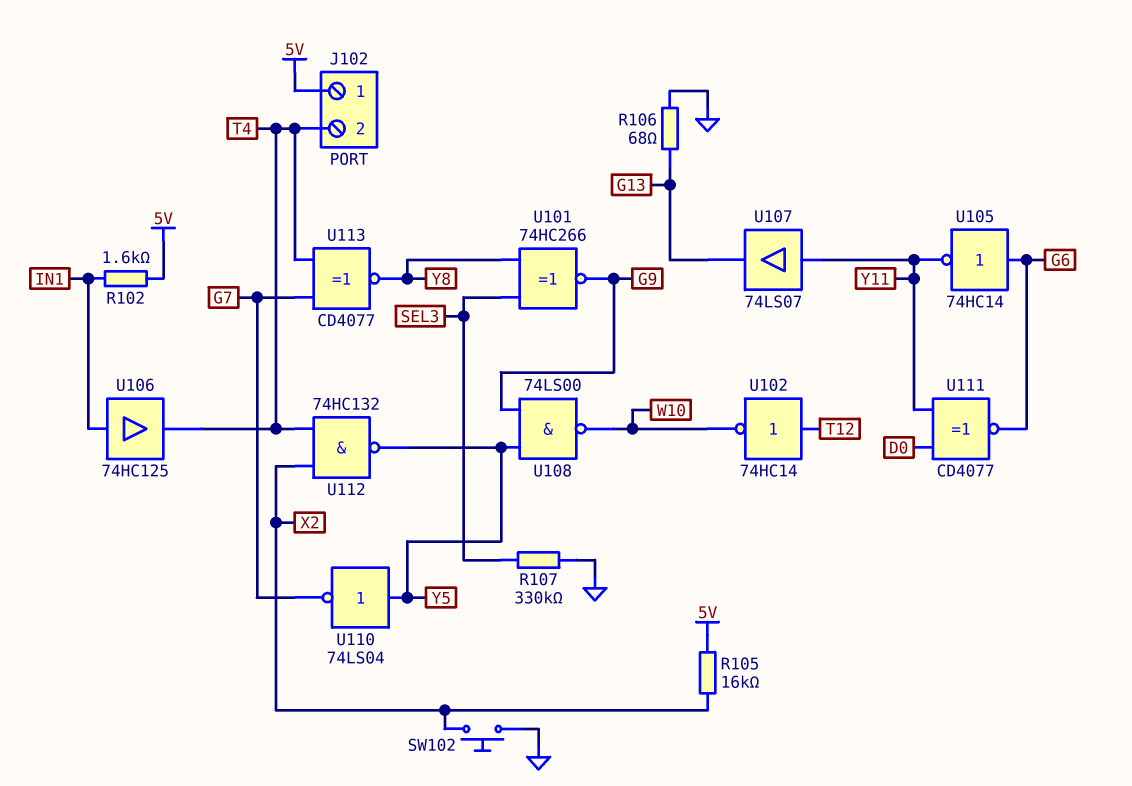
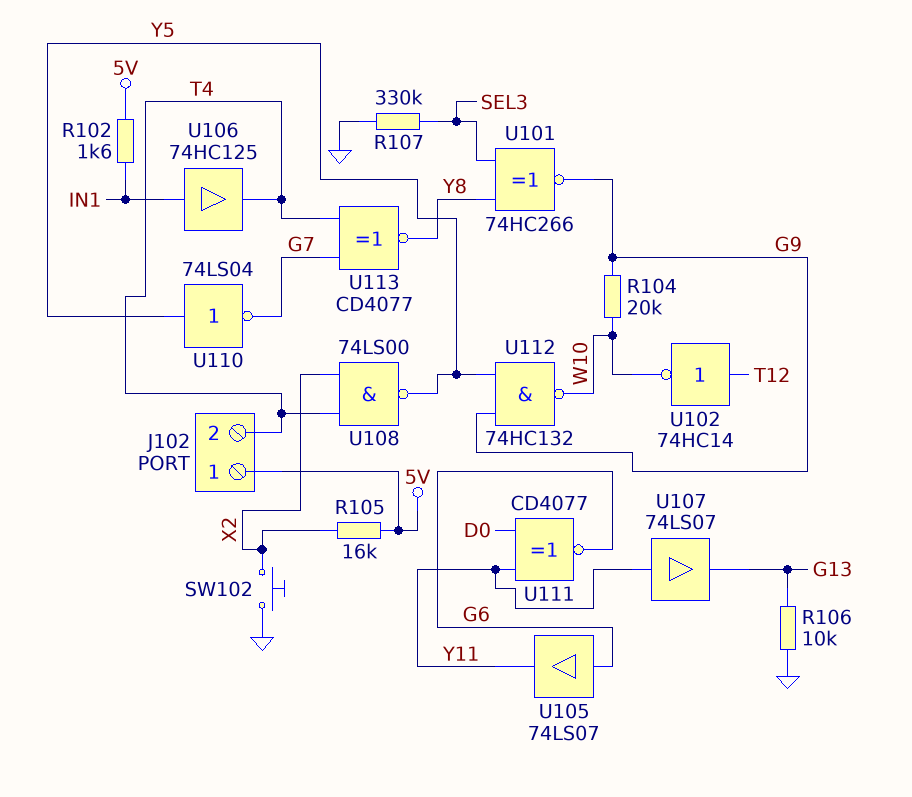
R104: none -> 20k (G9, W10)
R106: 68 (G13, GND) -> 10k (G13, GND)
U105: NOT 74HC14 (in G6, out Y11) -> buffer 74LS07 (in G6, out Y11)
U108: NAND 74LS00 (in G9, in Y5, out W10) -> NAND 74LS00 (in T4, in X2, out Y5)
U112: NAND 74HC132 (in T4, in X2, out Y5) -> NAND 74HC132 (in G9, in Y5, out W10)

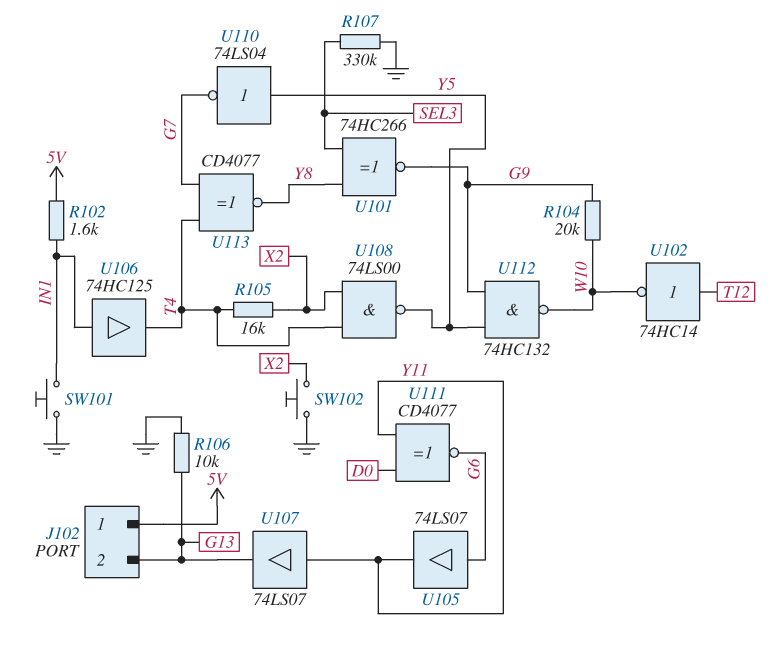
J102 pin 2: T4 -> G13
R105: 16k (5V, X2) -> 16k (T4, X2)
SW101: none -> button (GND, IN1)

